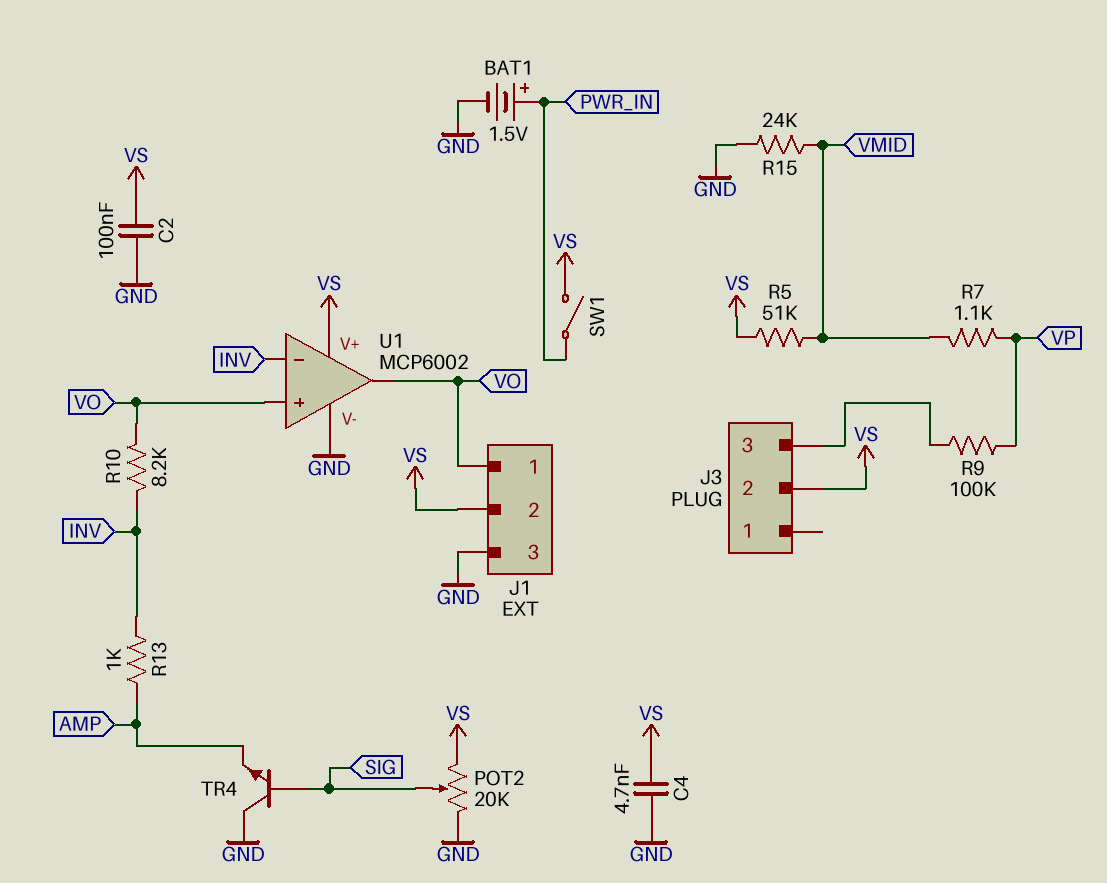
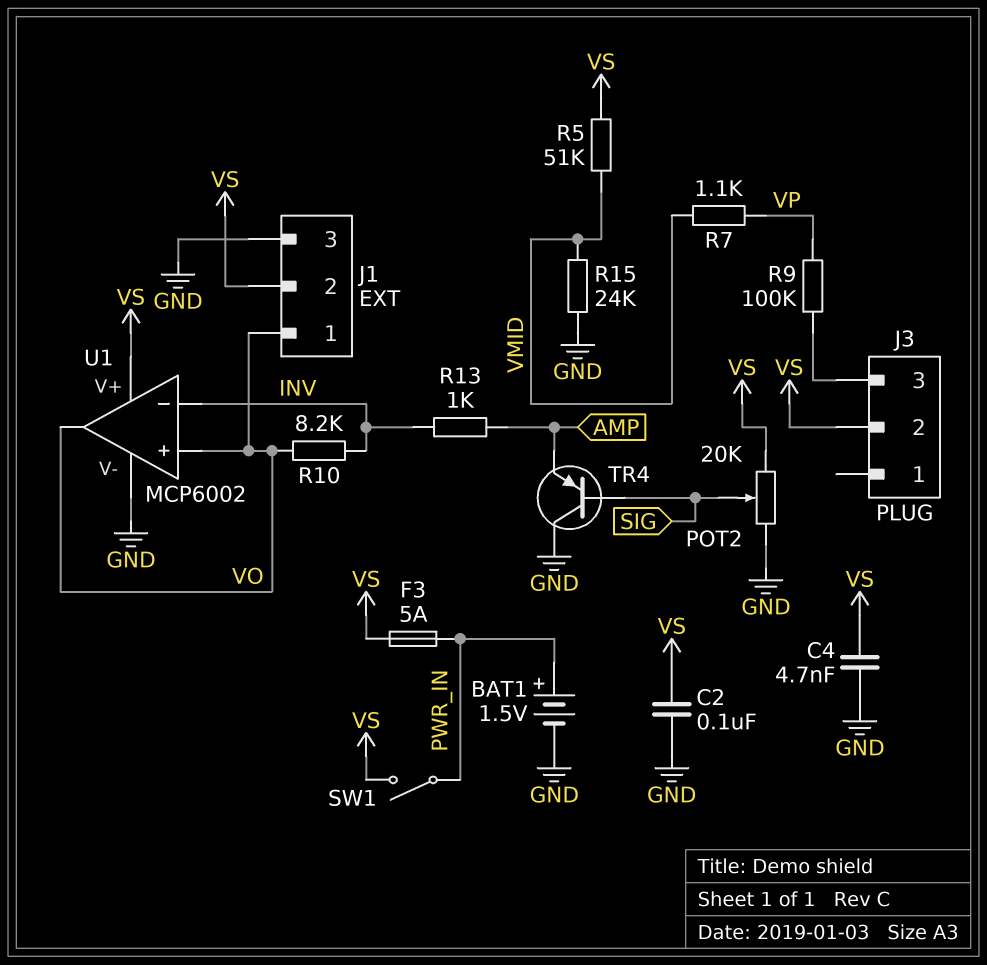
F3: none -> 5A (PWR_IN, VS)
TR4: NPN (B SIG, C GND, E AMP) -> PNP (B SIG, C GND, E AMP)

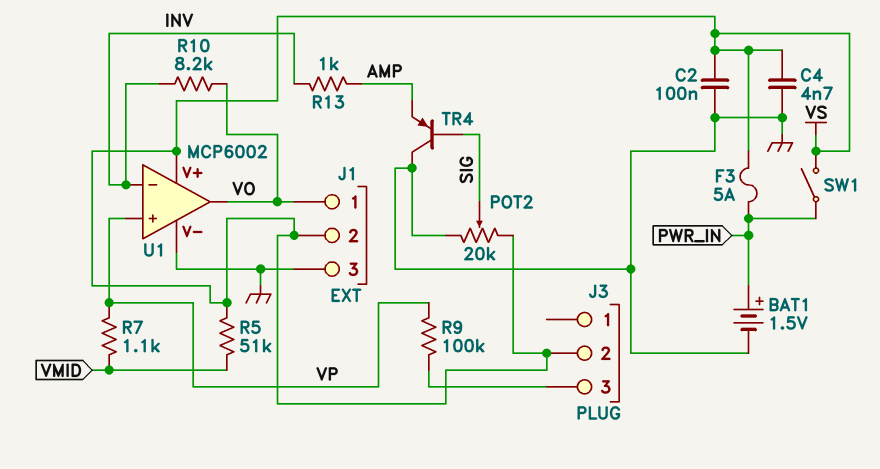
R15: 24k (GND, VMID) -> none
U1 pin in+: VO -> VP

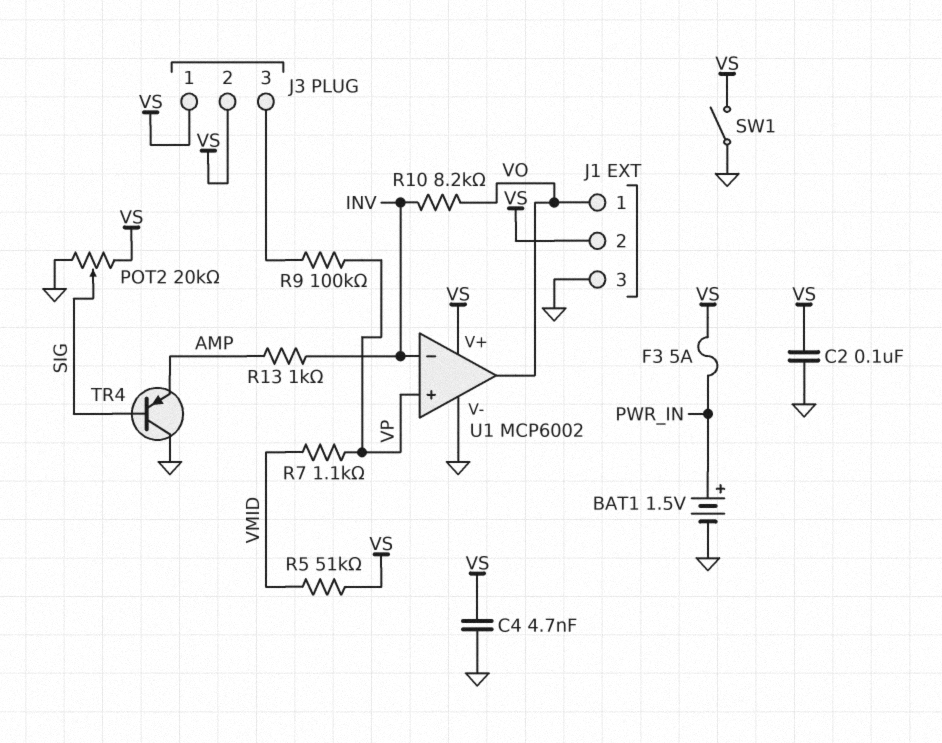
J3 pin 1: none -> VS
SW1: switch (PWR_IN, VS) -> switch (GND, VS)

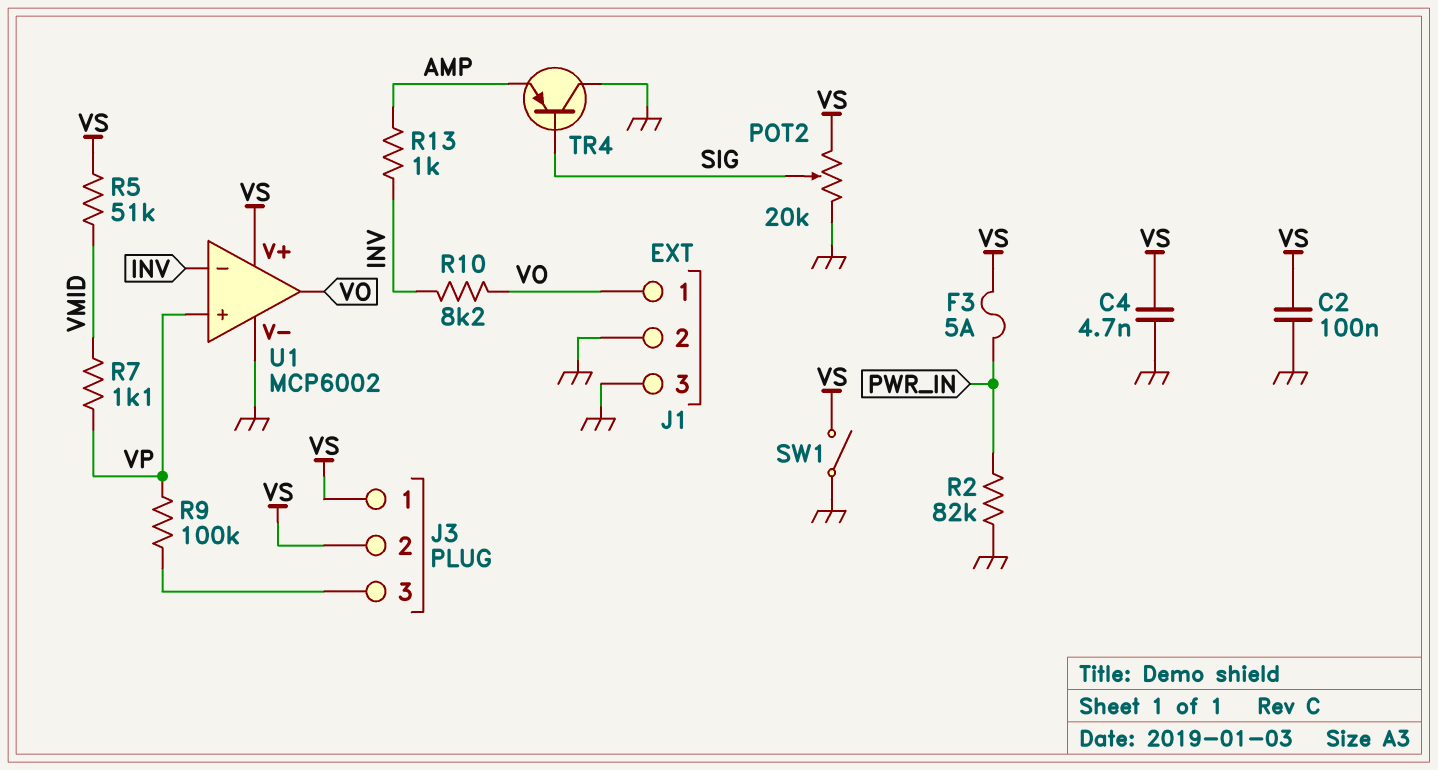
BAT1: 1.5V (plus PWR_IN, minus GND) -> none
J1 pin 2: VS -> GND
R2: none -> 82k (GND, PWR_IN)

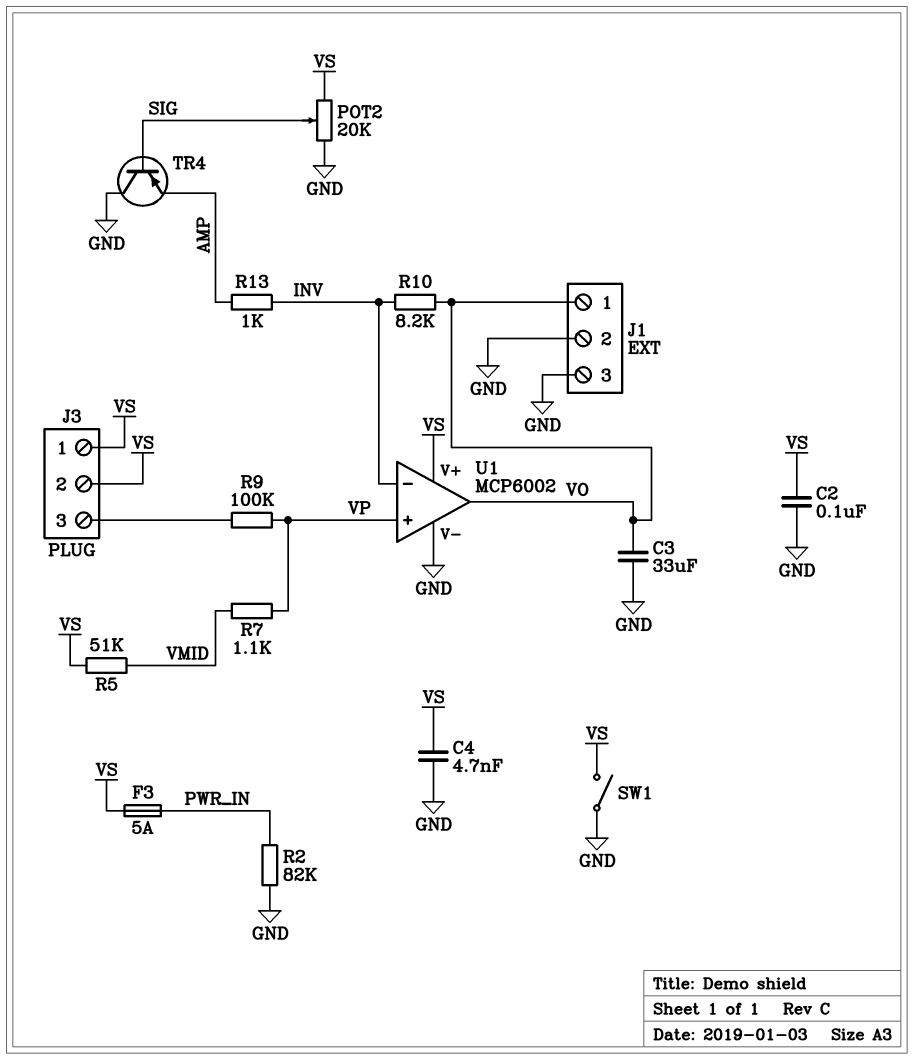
C3: none -> 33uF (GND, VO)

